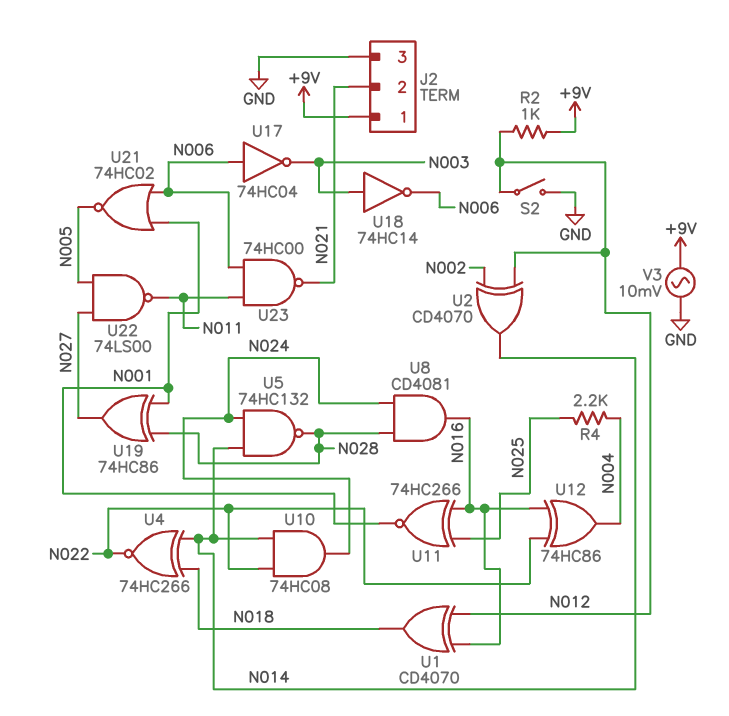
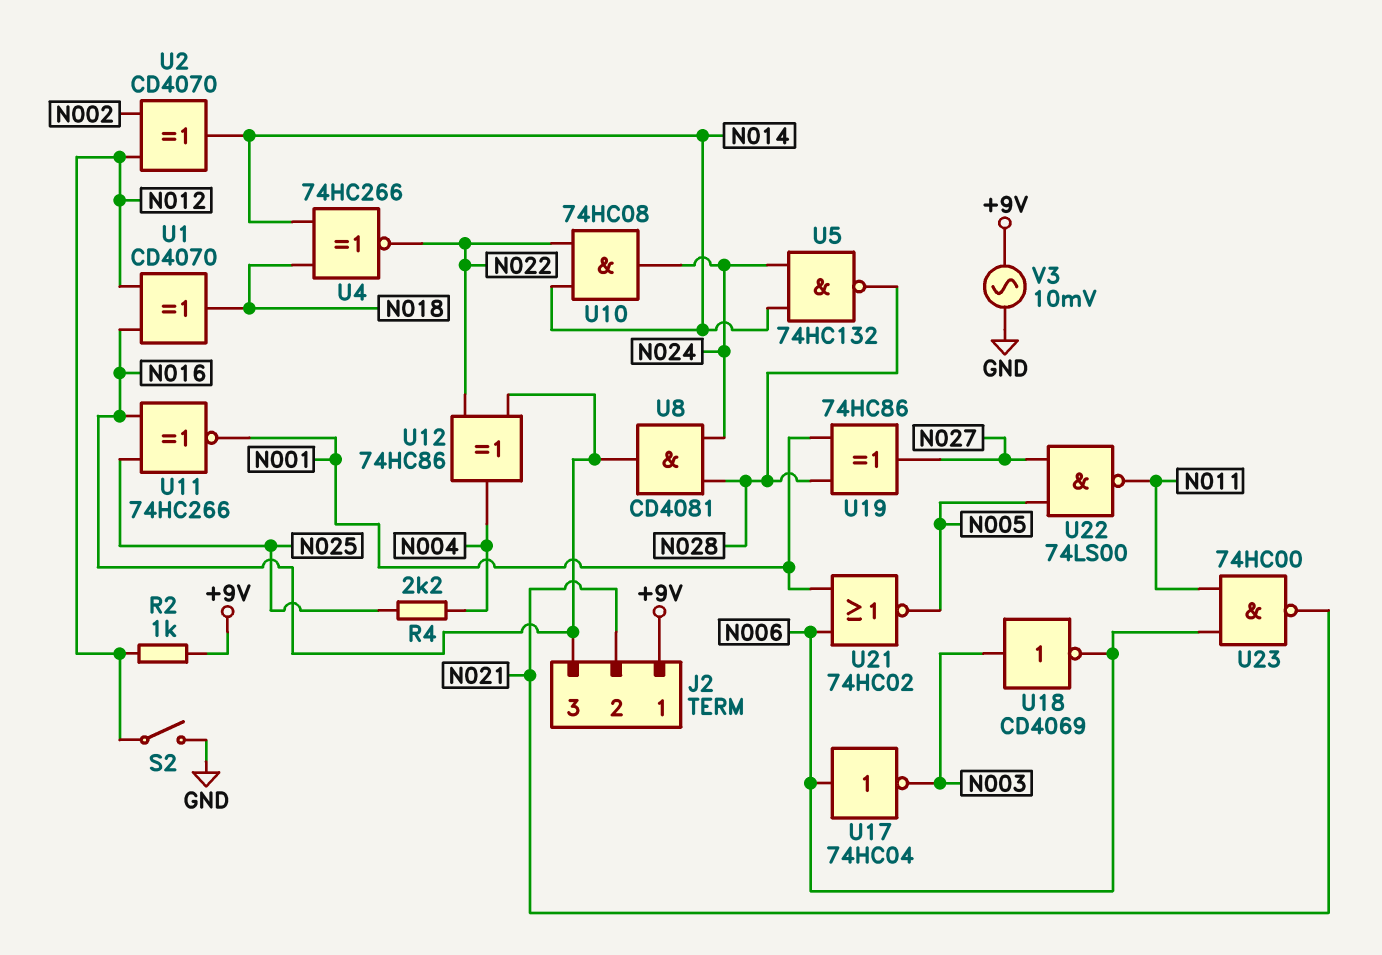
J2 pin 3: GND -> N016
U18: NOT 74HC14 (in N003, out N006) -> NOT CD4069 (in N003, out N006)

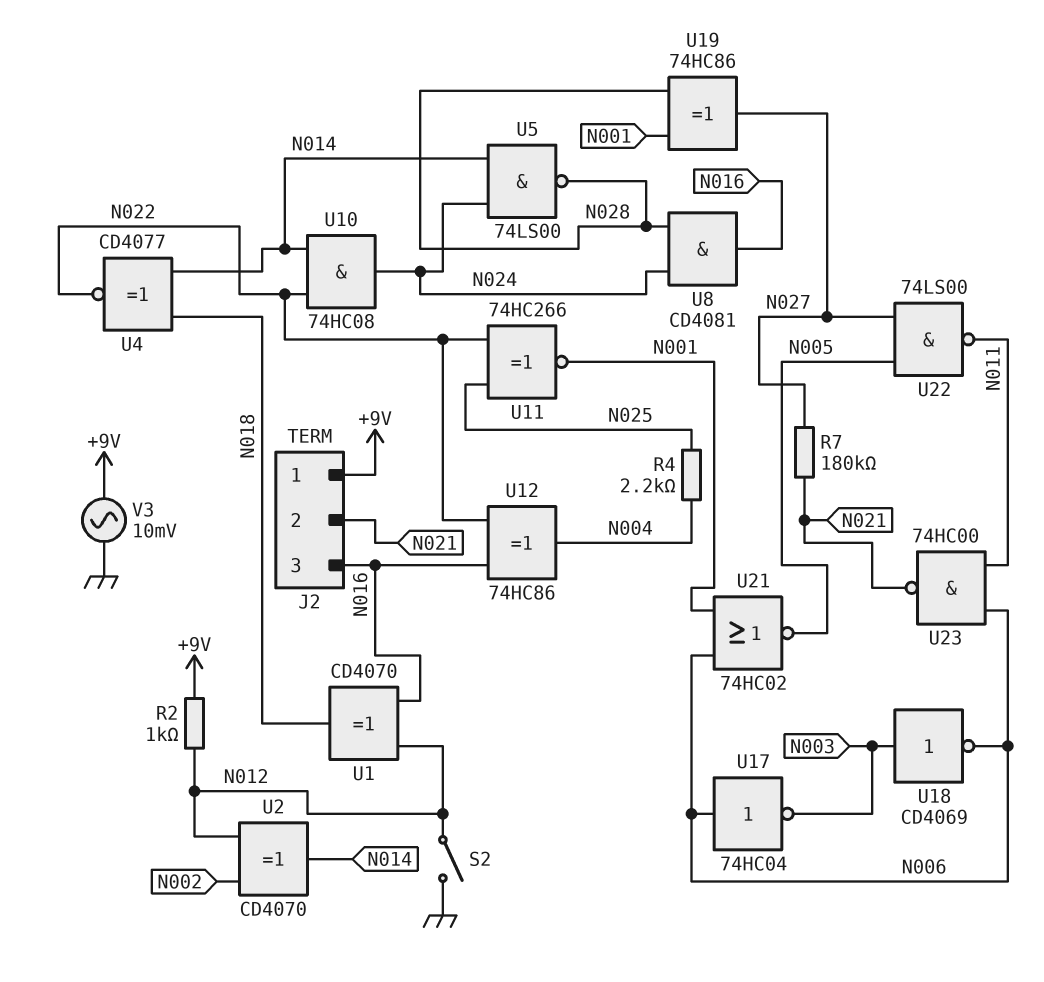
R7: none -> 180k (N021, N027)
U4: XNOR 74HC266 (in N014, in N018, out N022) -> XNOR CD4077 (in N014, in N018, out N022)
U5: NAND 74HC132 (in N014, in N024, out N028) -> NAND 74LS00 (in N014, in N024, out N028)
U11: XNOR 74HC266 (in N016, in N025, out N001) -> XNOR 74HC266 (in N022, in N025, out N001)

